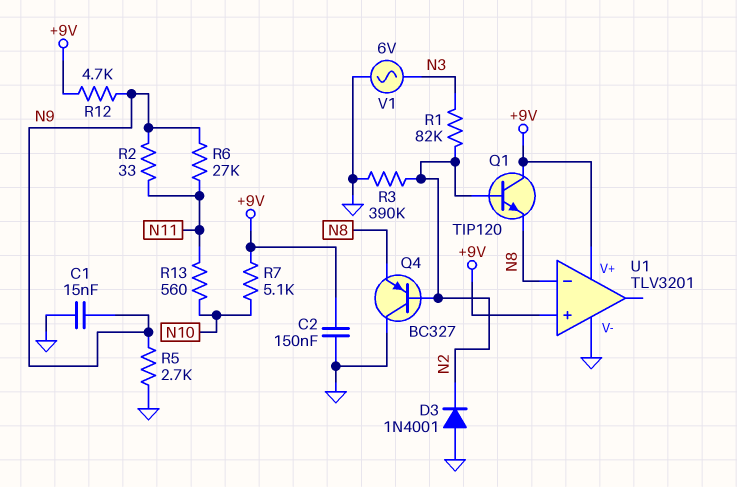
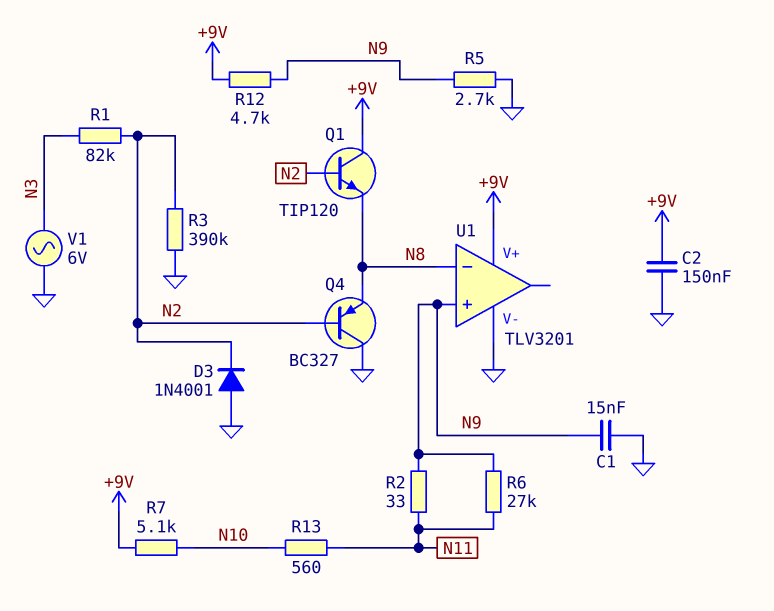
U1 pin in+: +9V -> N9

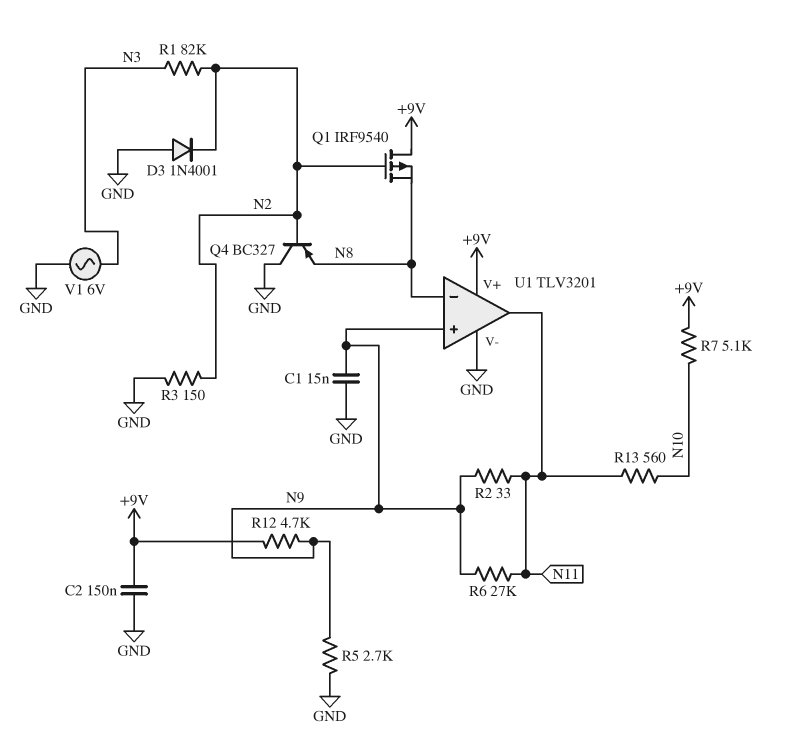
Q1: NPN TIP120 (B N2, C +9V, E N8) -> PMOS IRF9540 (G N2, D +9V, S N8)
R3: 390k (GND, N2) -> 150 (GND, N2)
U1 pin out: none -> N11

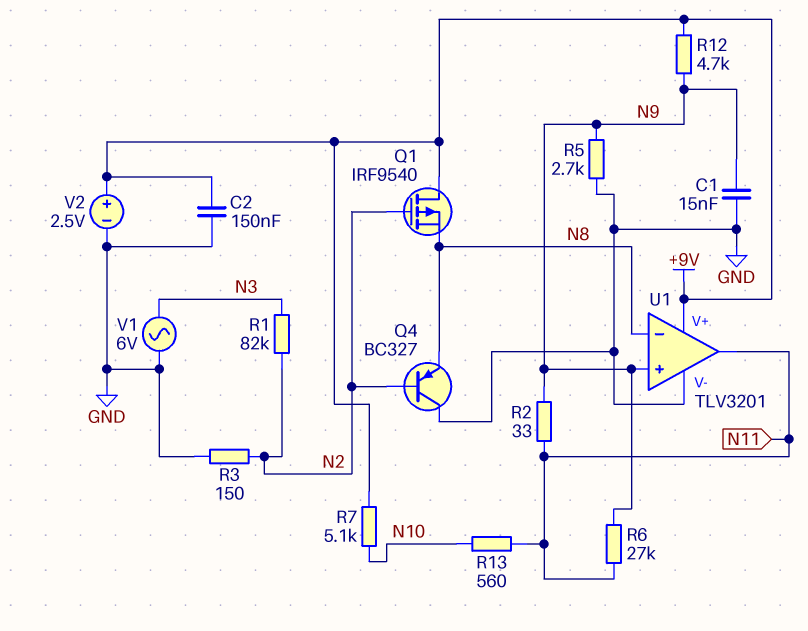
D3: diode 1N4001 (A GND, K N2) -> none
V2: none -> 2.5V (plus +9V, minus GND)

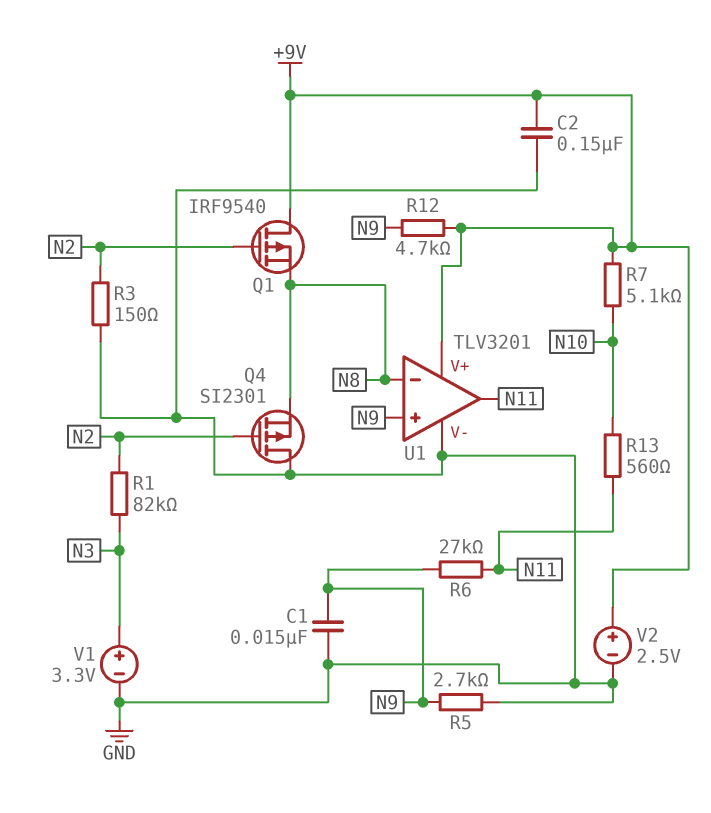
Q4: PNP BC327 (B N2, C GND, E N8) -> PMOS SI2301 (G N2, D GND, S N8)
R2: 33 (N9, N11) -> none
V1: AC 6V (GND, N3) -> 3.3V (plus N3, minus GND)

